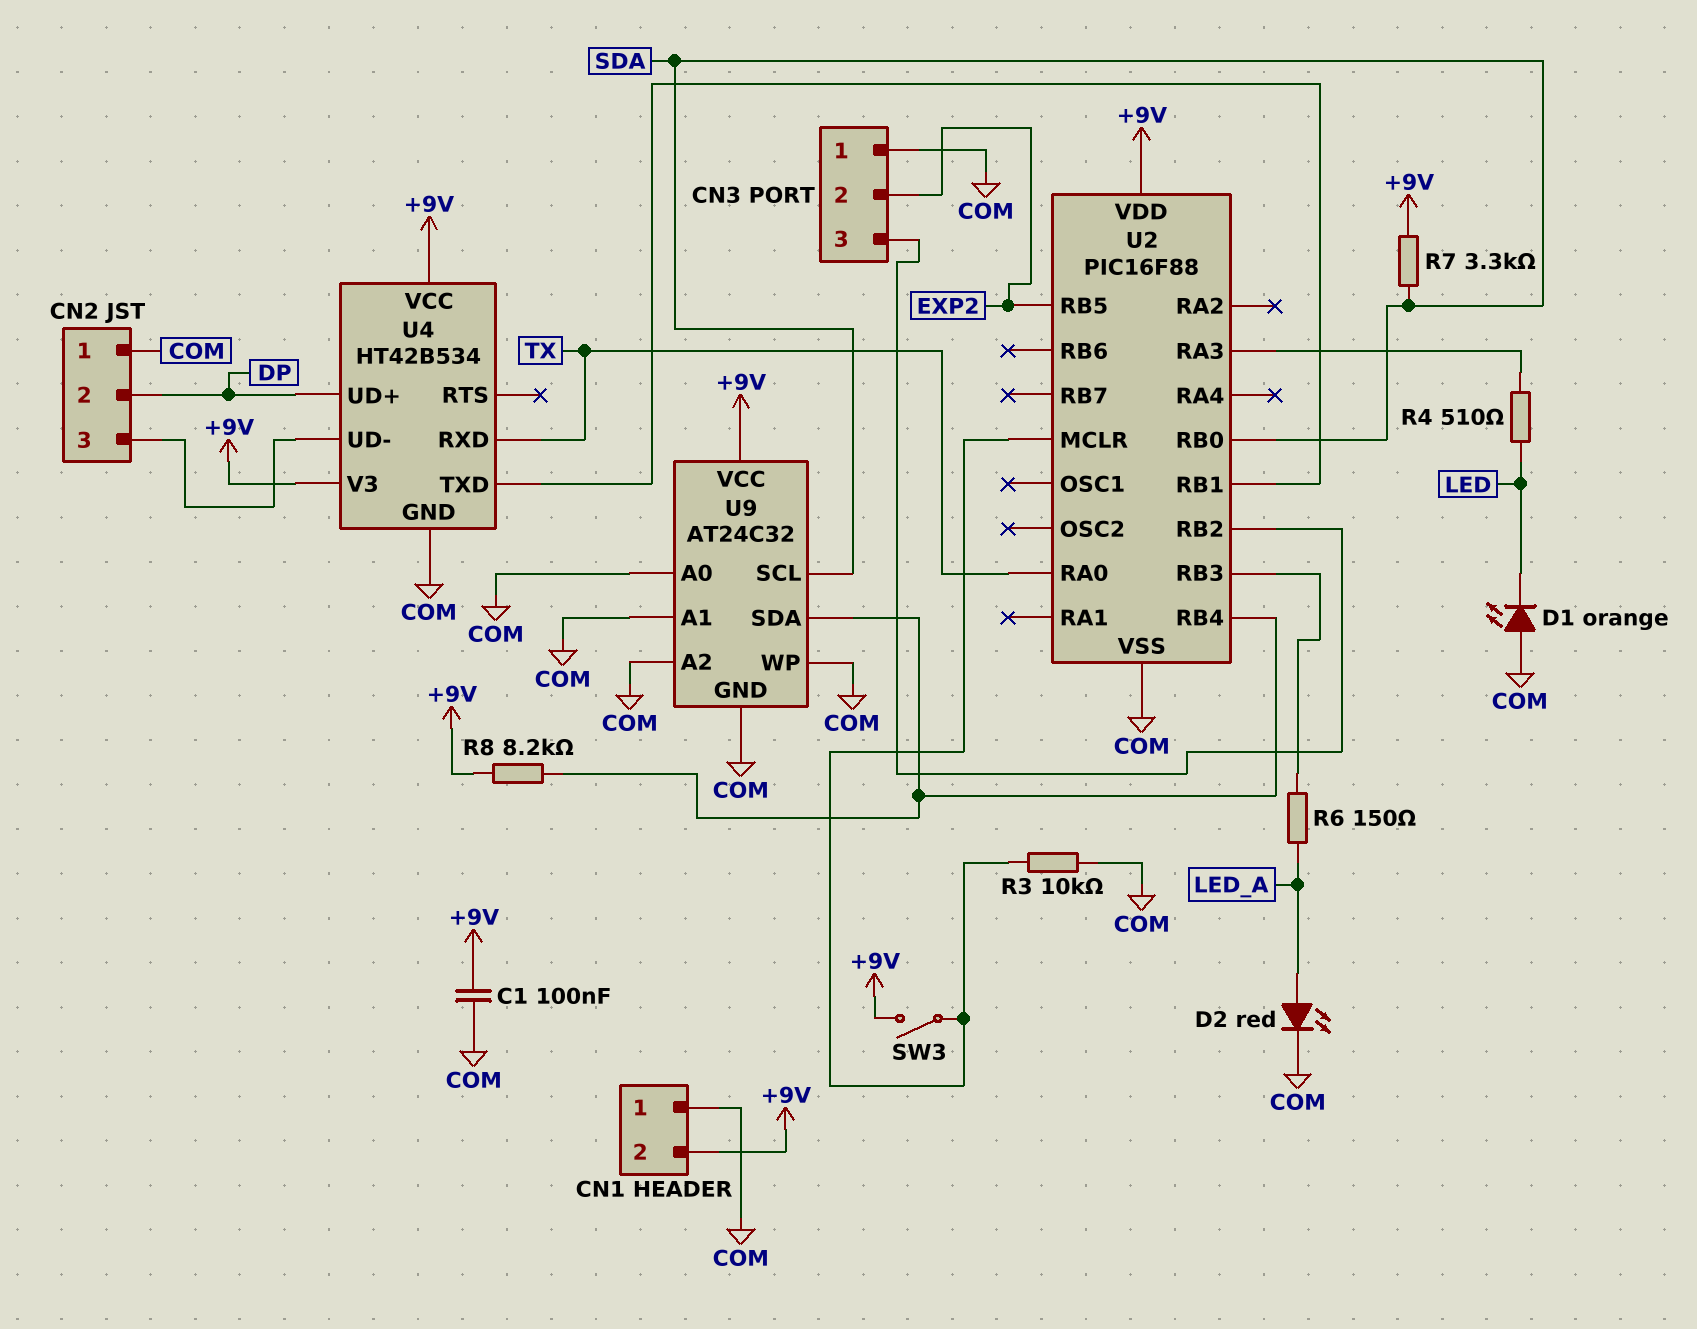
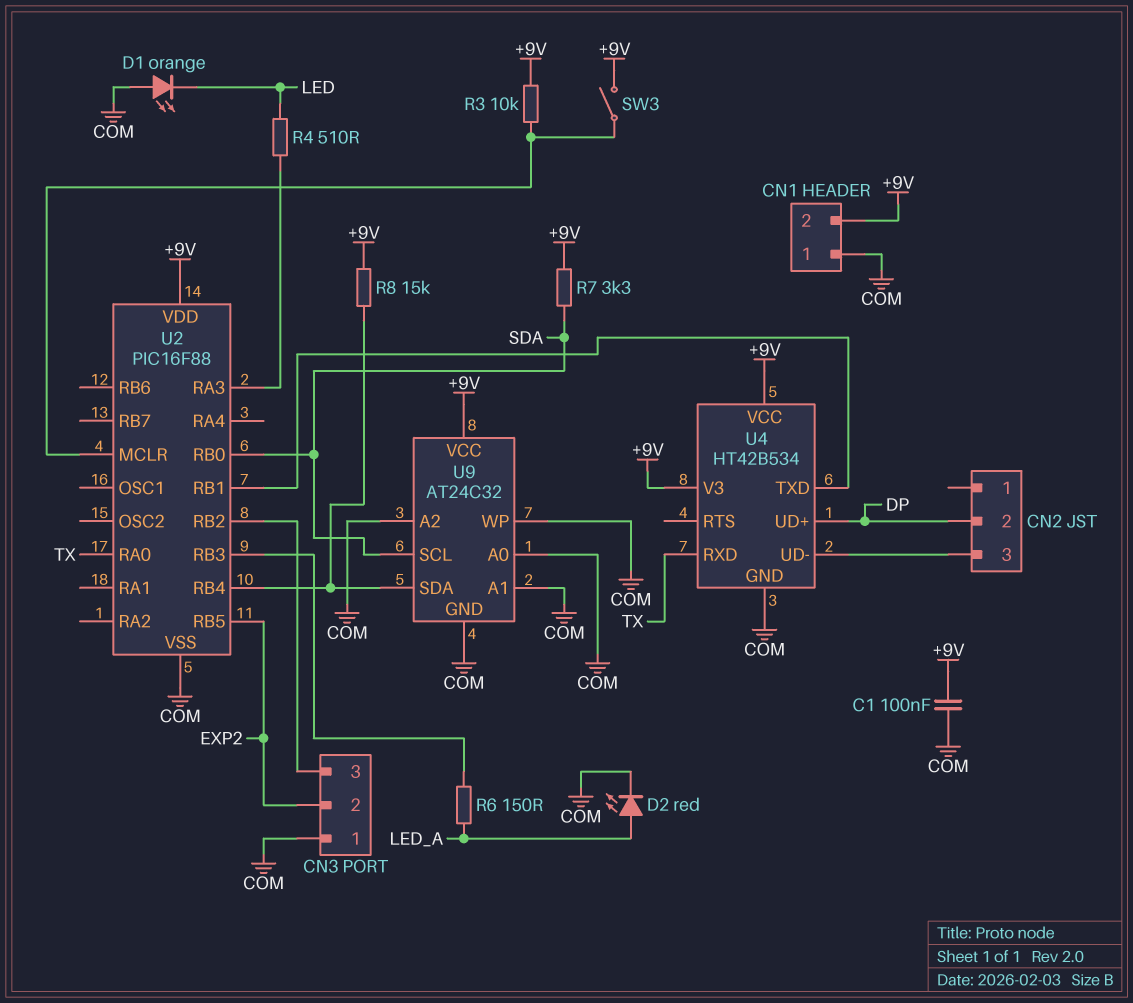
CN2 pin 1: COM -> none
R3: 10k (COM, U2/MCLR) -> 10k (+9V, U2/MCLR)
R8: 8.2k (+9V, U2/RB4) -> 15k (+9V, U2/RB4)

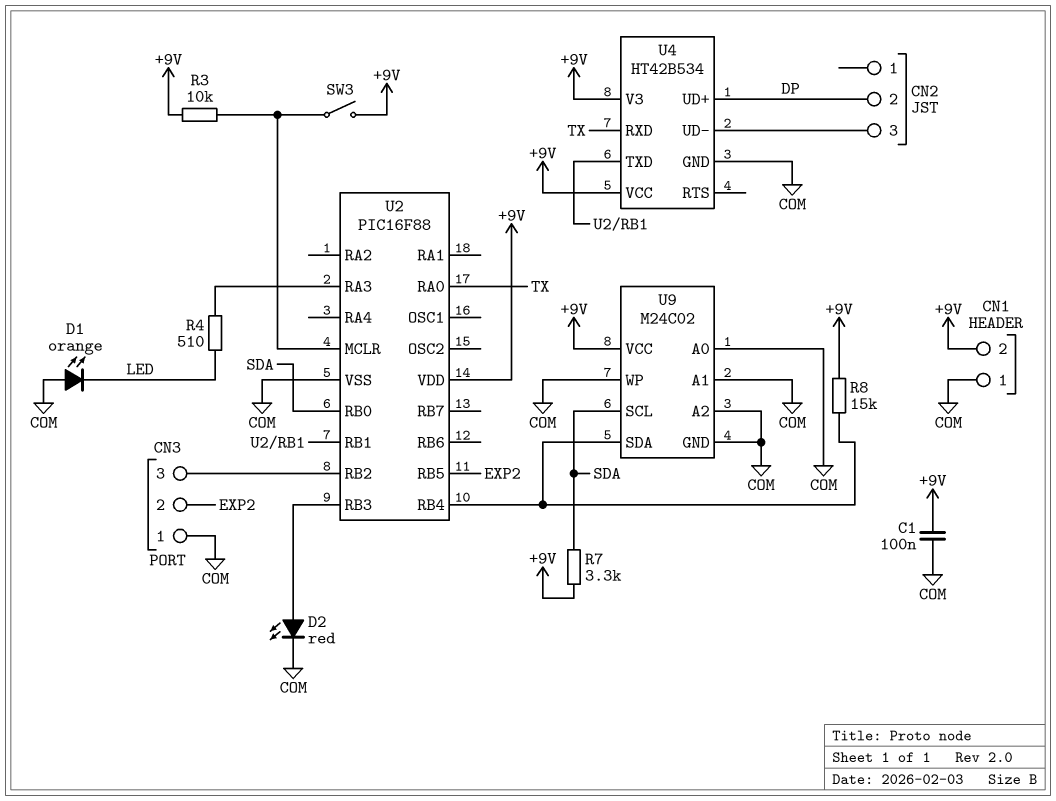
D2: LED red (A LED_A, K COM) -> LED red (A U2/RB3, K COM)
R6: 150 (LED_A, U2/RB3) -> none
U9: AT24C32 -> M24C02

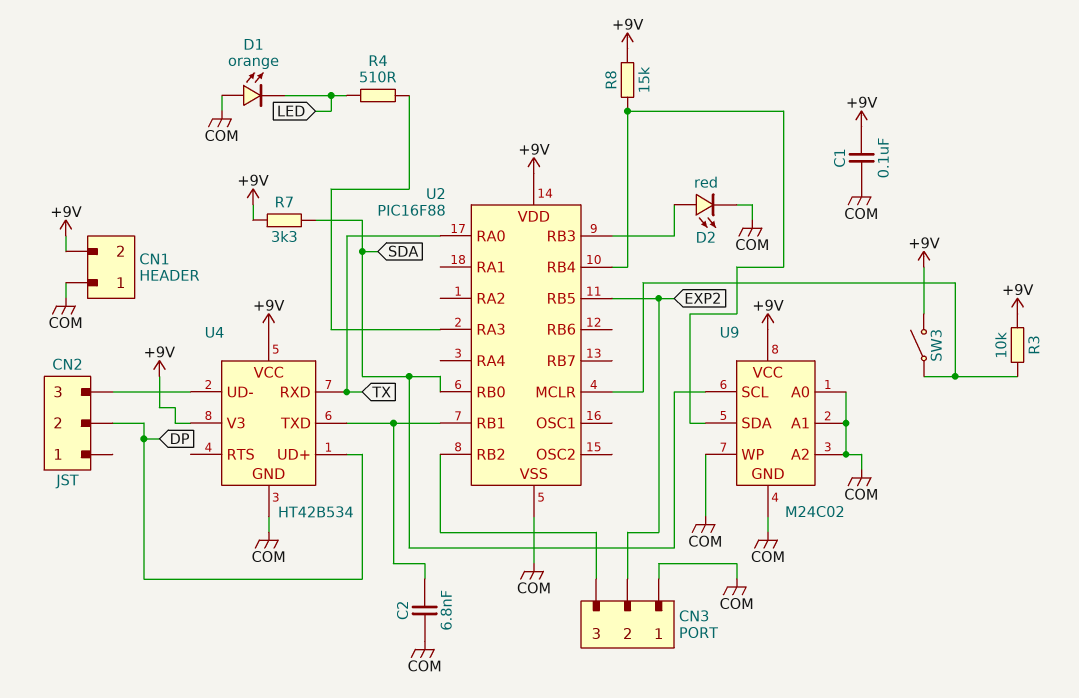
C2: none -> 6.8nF (COM, U2/RB1)

